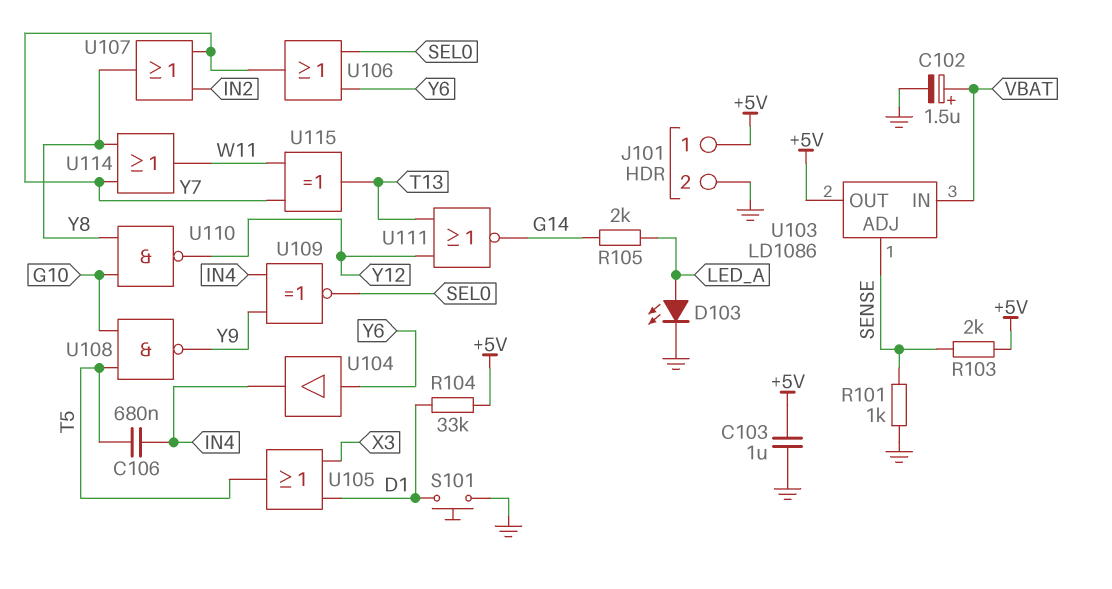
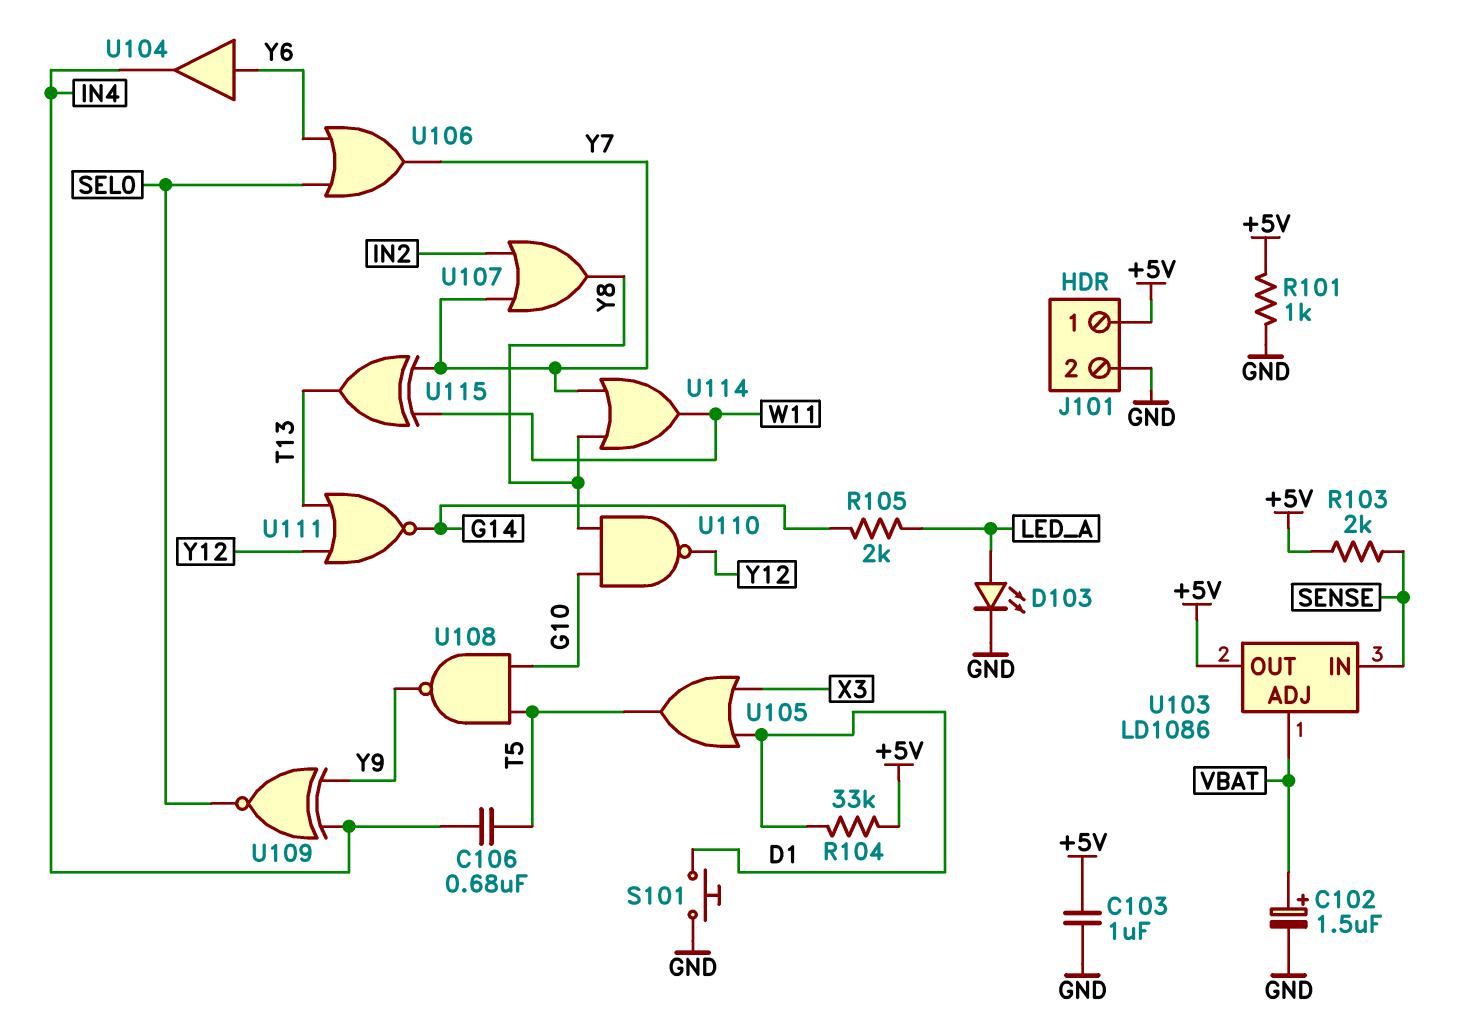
R101: 1k (GND, SENSE) -> 1k (+5V, GND)
U103 pin ADJ: SENSE -> VBAT
U103 pin IN: VBAT -> SENSE

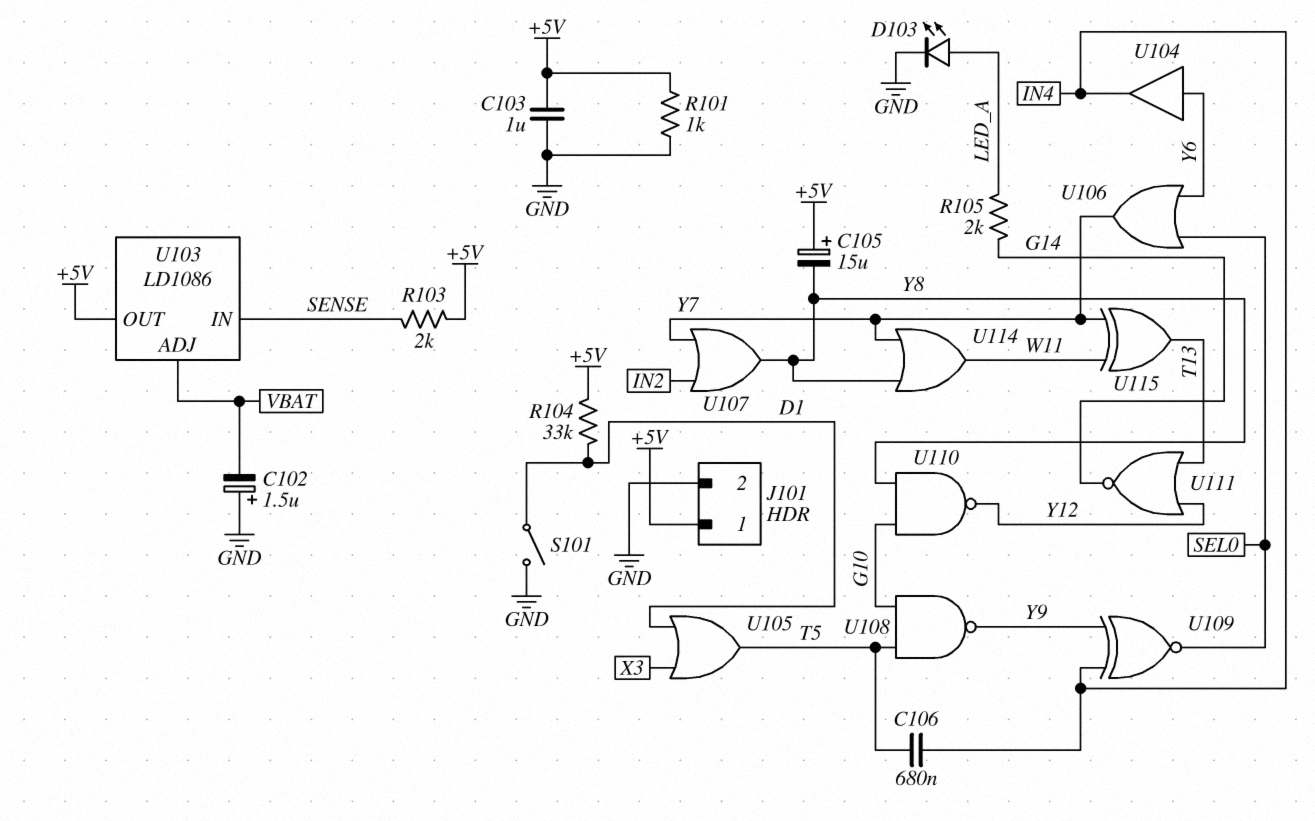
C102: 1.5uF (plus VBAT, minus GND) -> 1.5uF (plus GND, minus VBAT)
C105: none -> 15uF (plus +5V, minus Y8)
S101: button (D1, GND) -> switch (D1, GND)

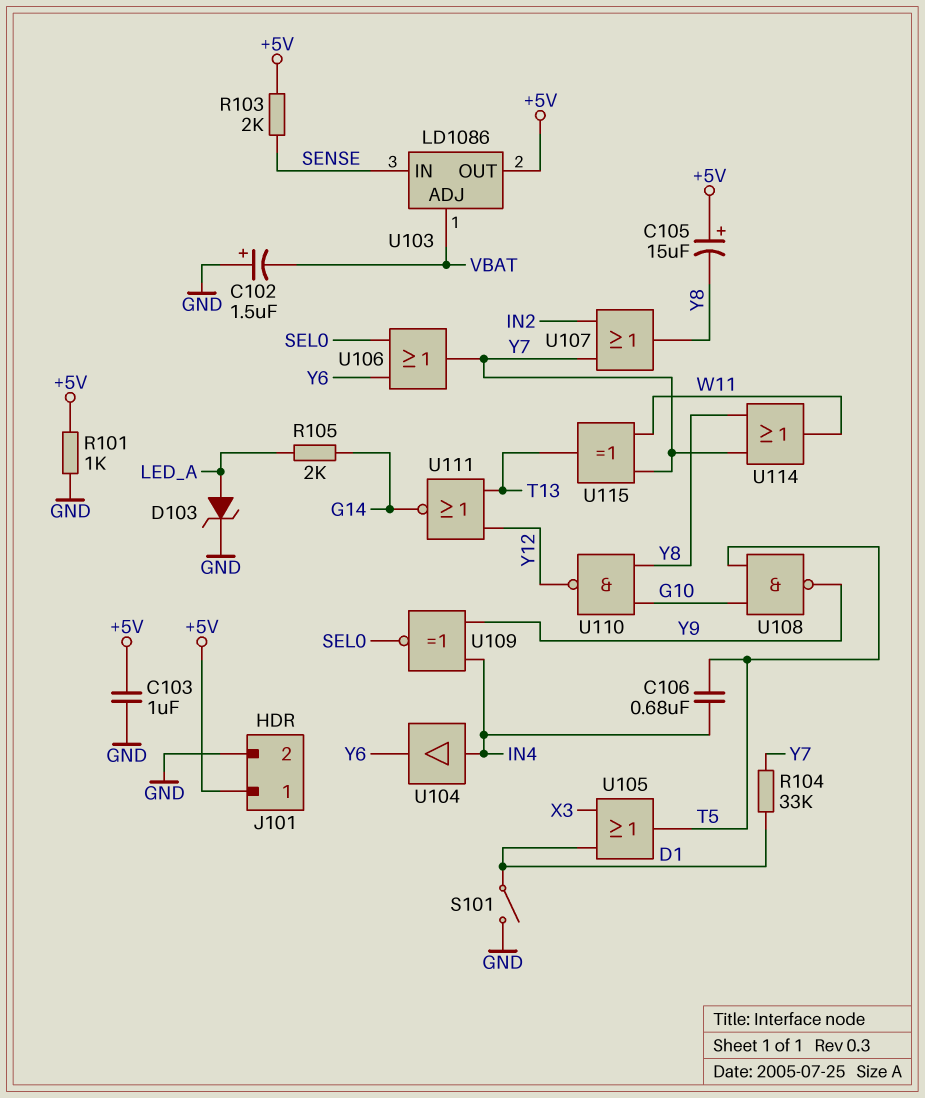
D103: LED (A LED_A, K GND) -> zener (A LED_A, K GND)
R104: 33k (+5V, D1) -> 33k (D1, Y7)
U104: buffer (in Y6, out IN4) -> buffer (in IN4, out Y6)

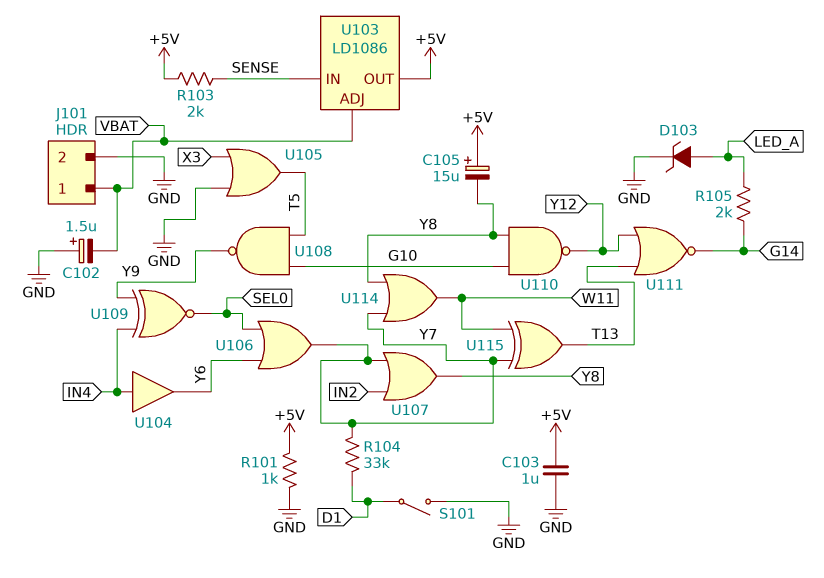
C106: 680nF (IN4, T5) -> none
J101 pin 1: +5V -> VBAT
U105: OR (in D1, in X3, out T5) -> OR (in GND, in X3, out T5)

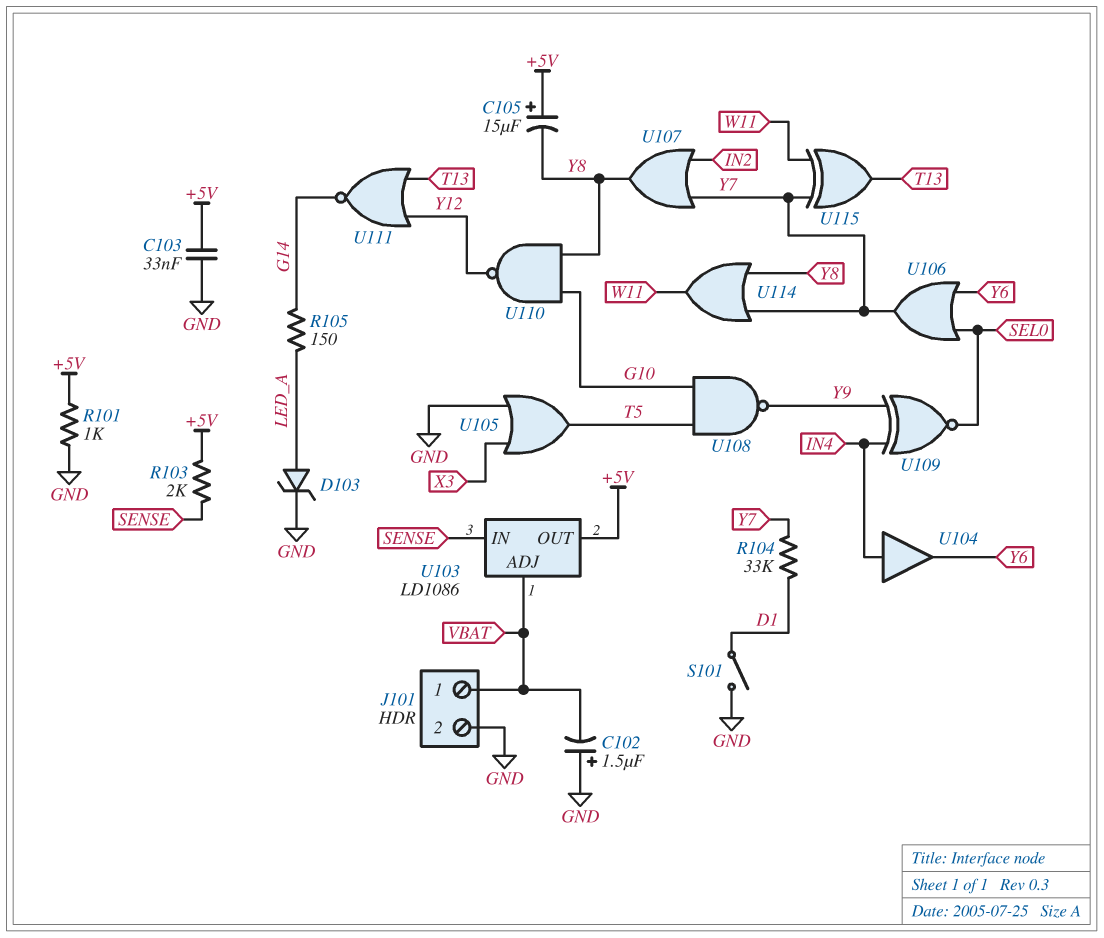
C103: 1uF (+5V, GND) -> 33nF (+5V, GND)
R105: 2k (G14, LED_A) -> 150 (G14, LED_A)

